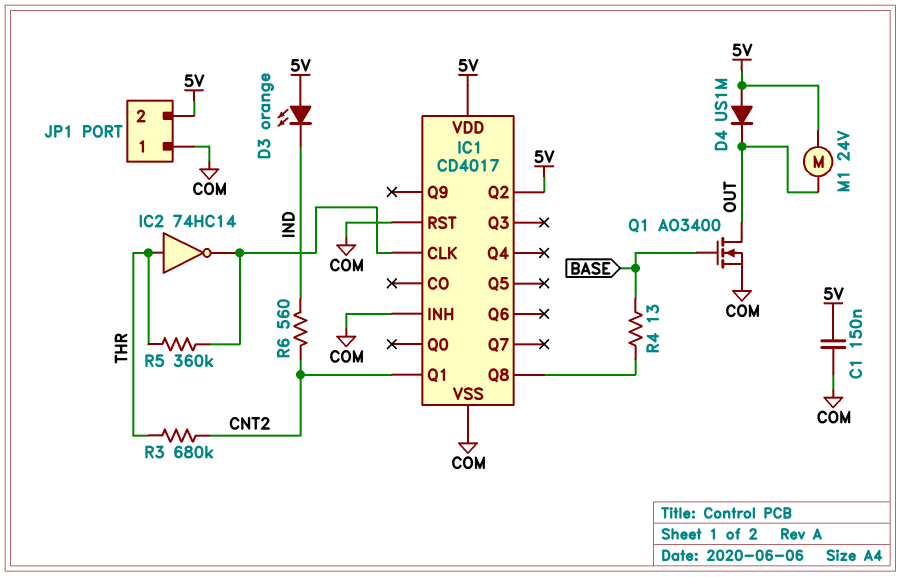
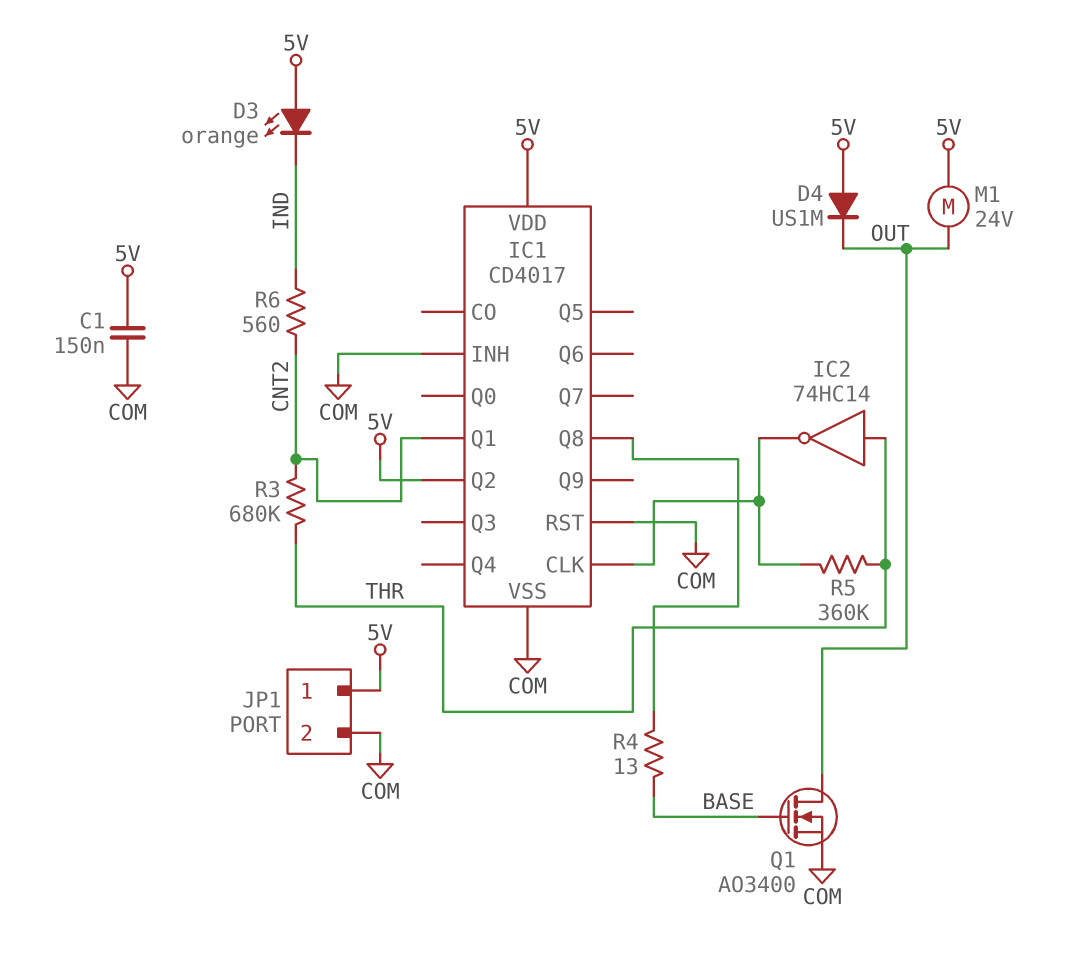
JP1 pin 1: COM -> 5V
JP1 pin 2: 5V -> COM

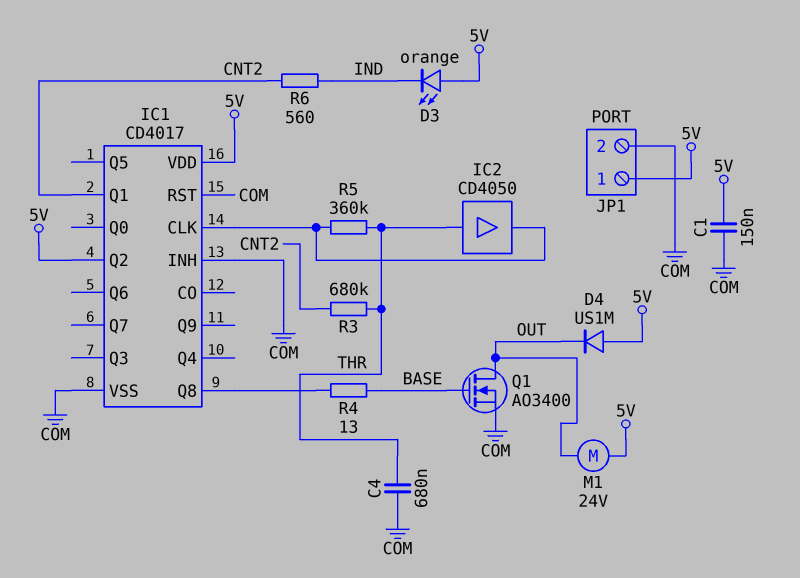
C4: none -> 680nF (COM, THR)
IC2: NOT 74HC14 (in THR, out IC1/CLK) -> buffer CD4050 (in THR, out IC1/CLK)

